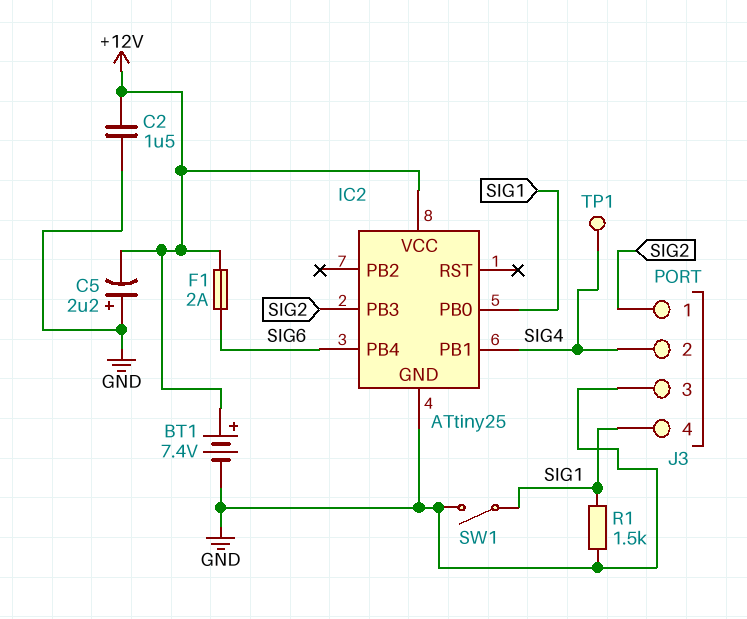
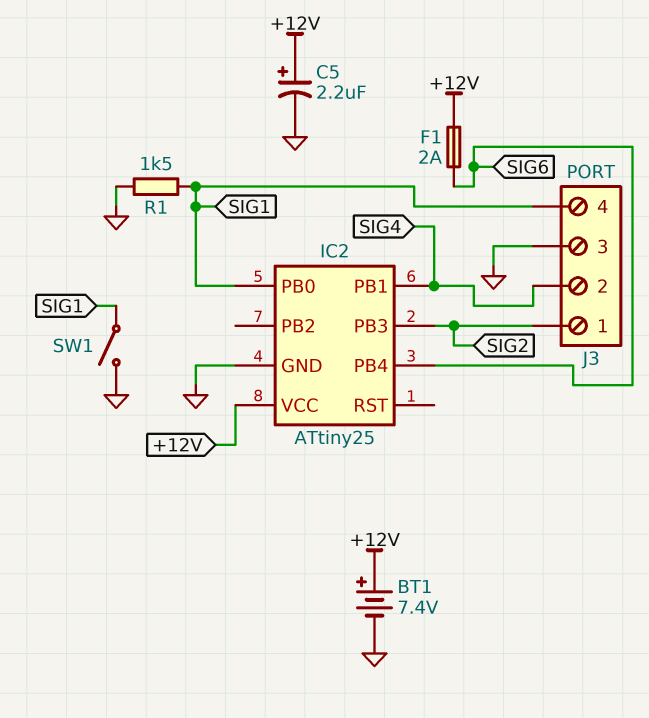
C2: 1.5uF (+12V, GND) -> none
C5: 2.2uF (plus GND, minus +12V) -> 2.2uF (plus +12V, minus GND)
TP1: test point (SIG4) -> none

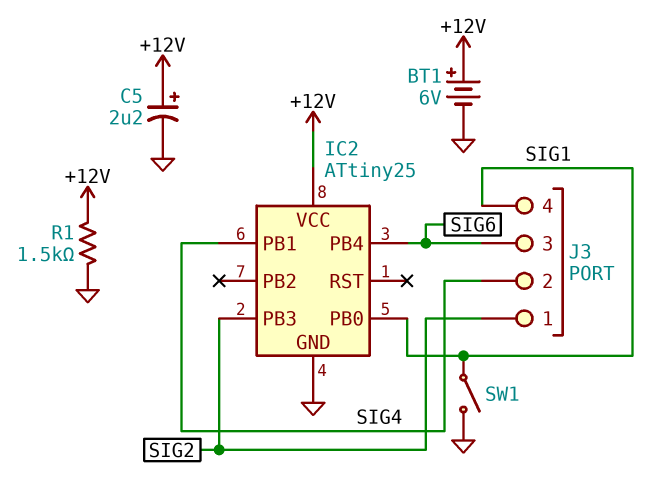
BT1: 7.4V (plus +12V, minus GND) -> 6V (plus +12V, minus GND)
F1: 2A (+12V, SIG6) -> none
J3 pin 3: GND -> SIG6
R1: 1.5k (GND, SIG1) -> 1.5k (+12V, GND)

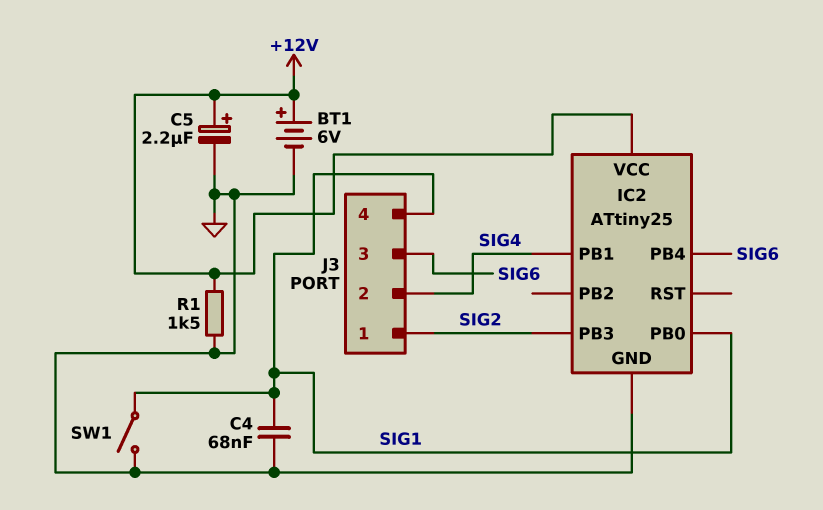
C4: none -> 68nF (GND, SIG1)

